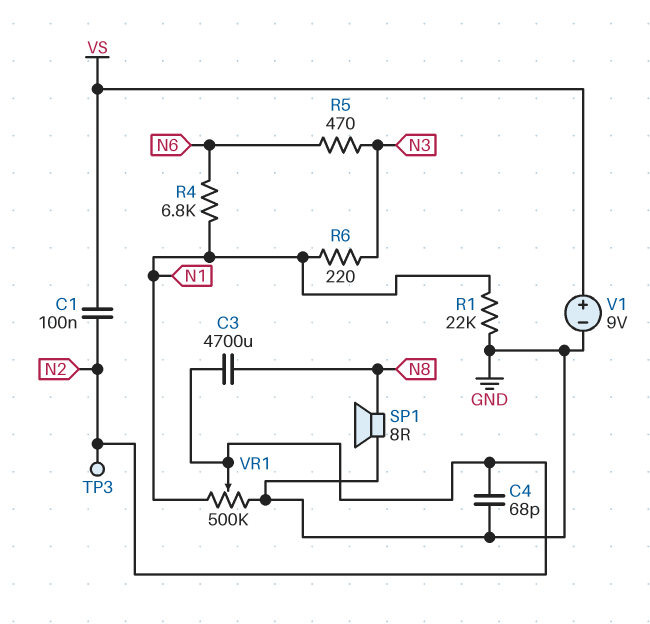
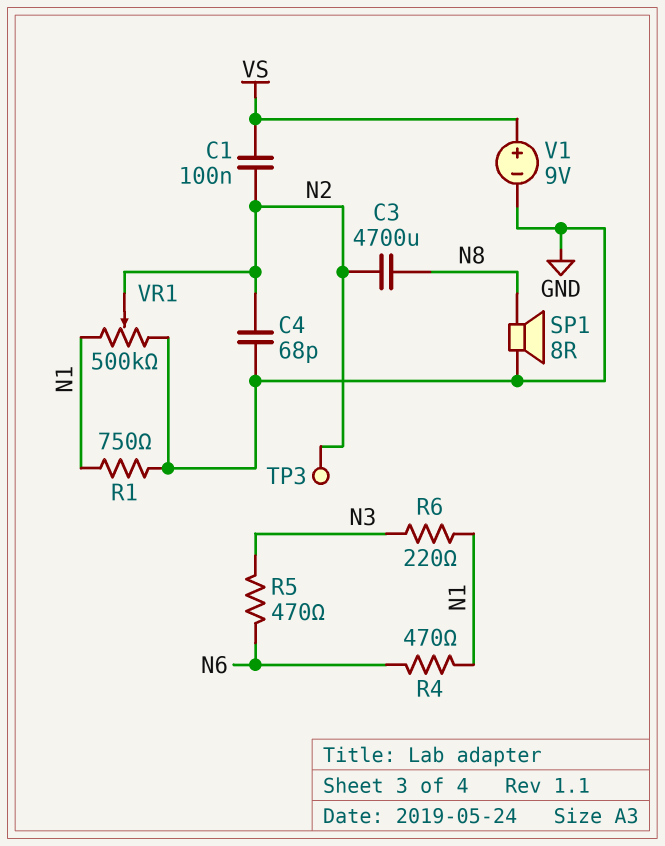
R1: 22k (GND, N1) -> 750 (GND, N1)
R4: 6.8k (N1, N6) -> 470 (N1, N6)

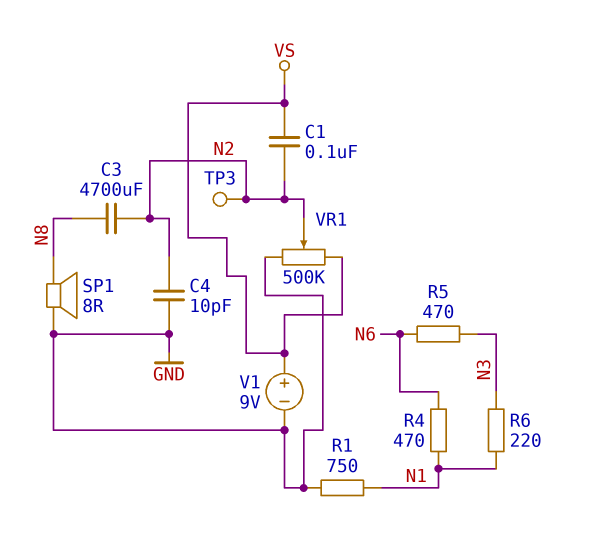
C4: 68pF (GND, N2) -> 10pF (GND, N2)
VR1: 500k (GND, N1, wiper N2) -> 500k (GND, VS, wiper N2)

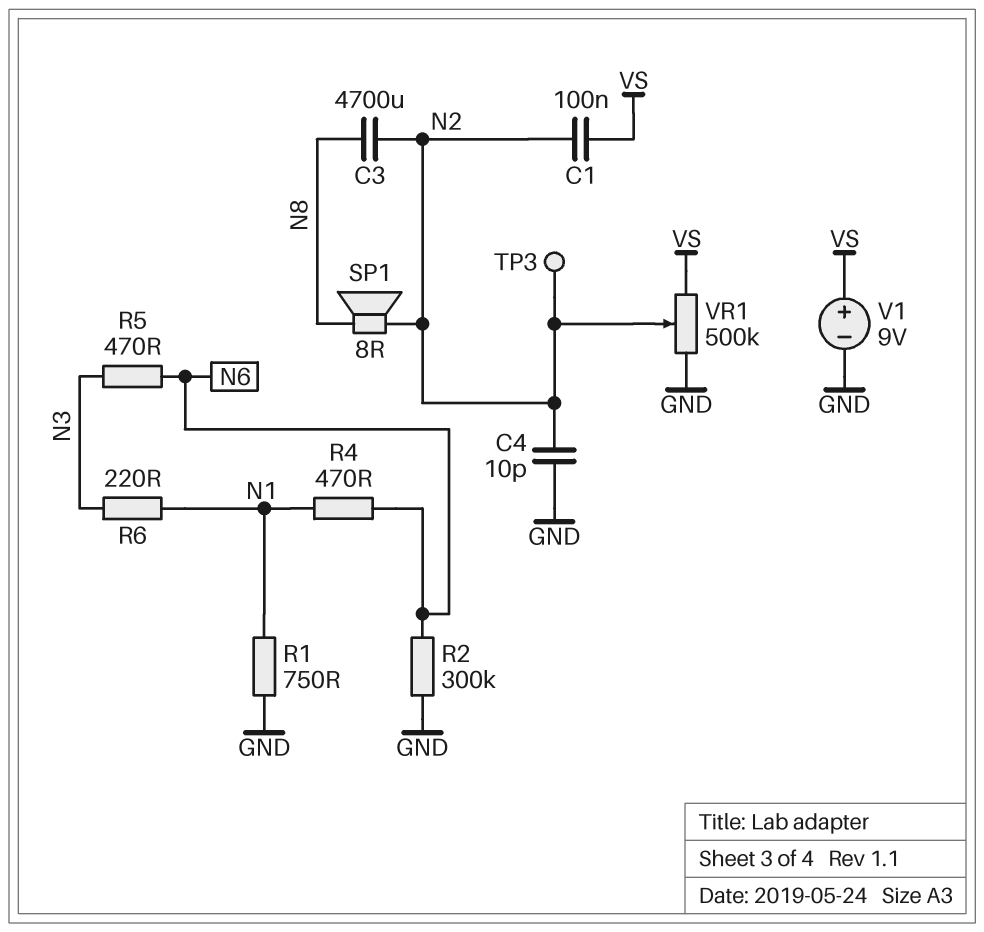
R2: none -> 300k (GND, N6)
SP1: speaker 8R (GND, N8) -> speaker 8R (N2, N8)

